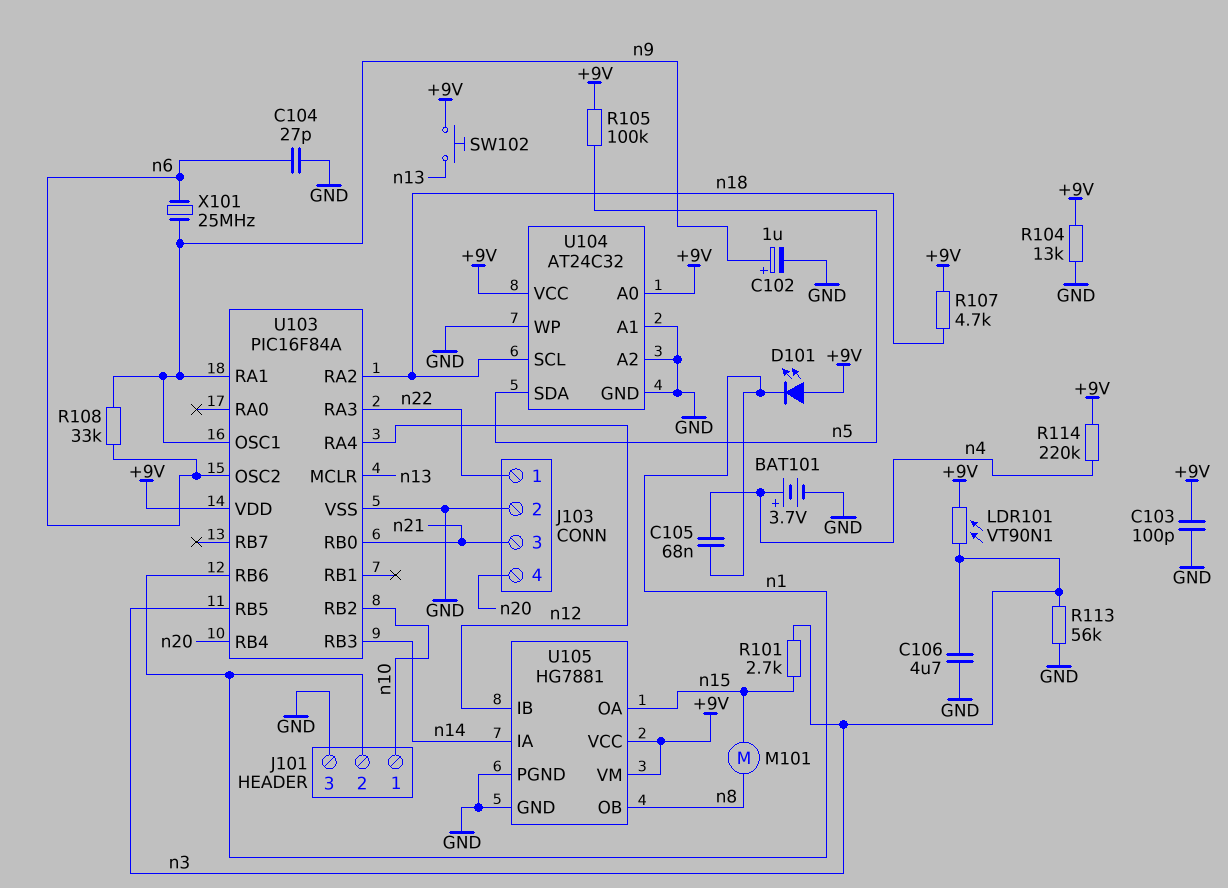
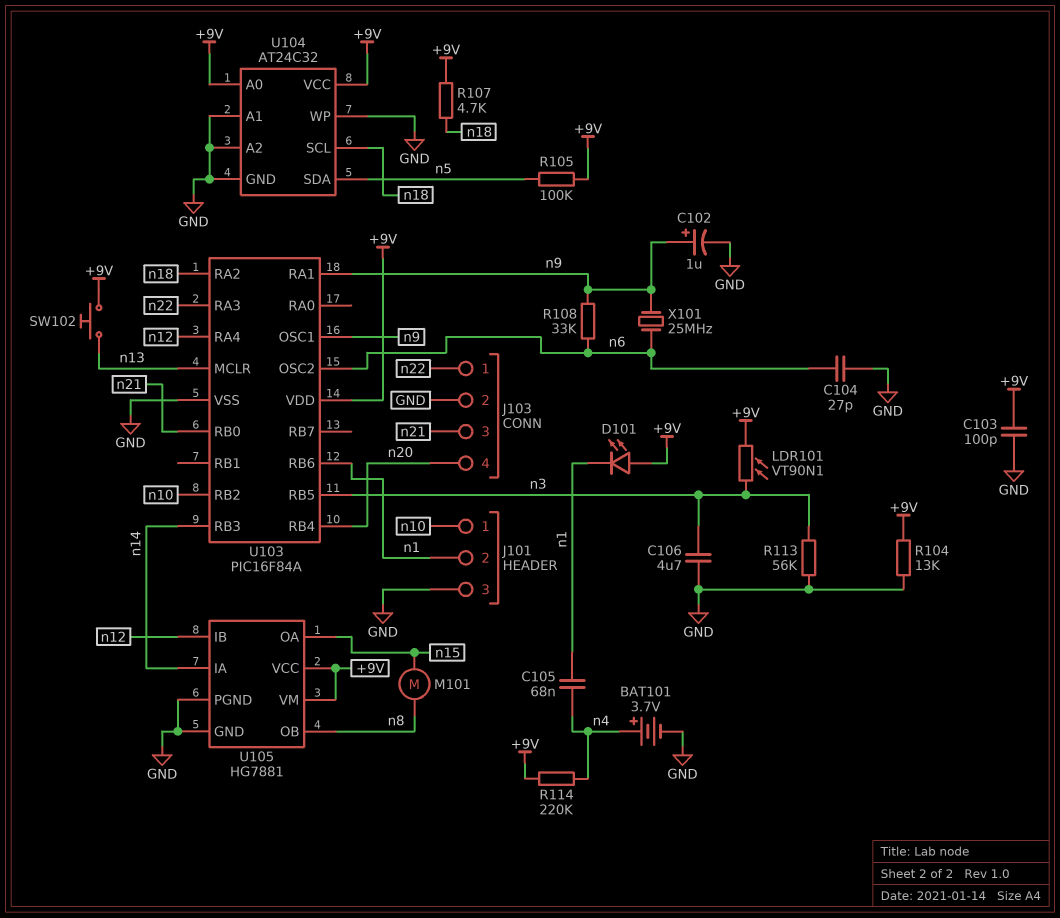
R101: 2.7k (n3, n15) -> none

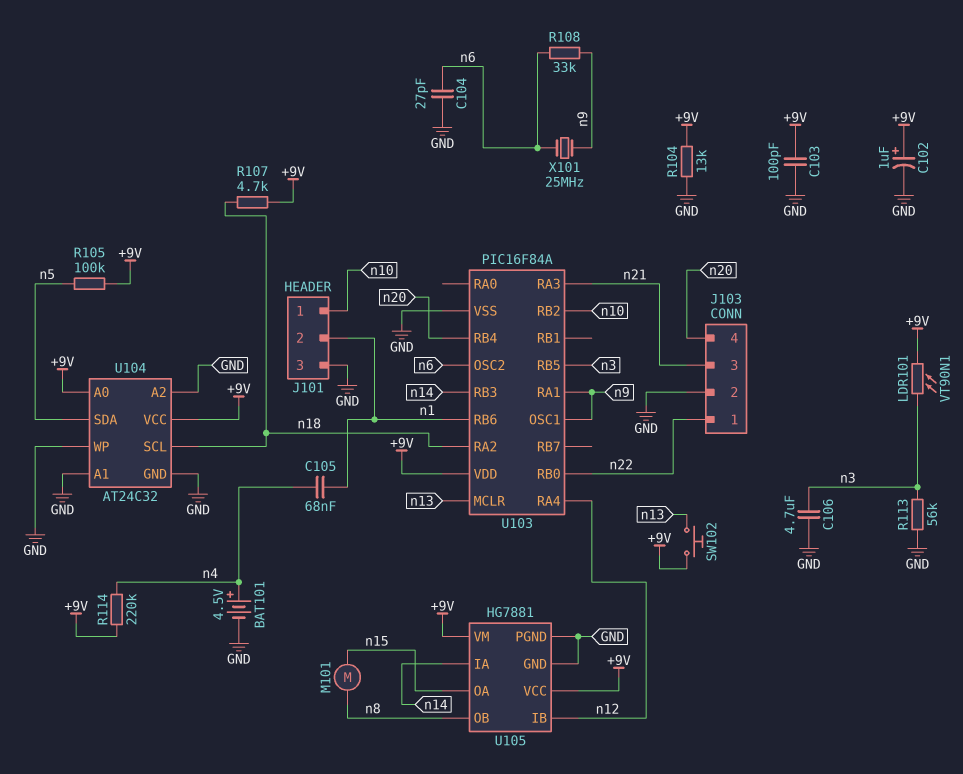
BAT101: 3.7V (plus n4, minus GND) -> 4.5V (plus n4, minus GND)
C102: 1uF (plus n9, minus GND) -> 1uF (plus +9V, minus GND)
D101: LED (A +9V, K n1) -> none
U103 pin RA3: n22 -> n21
U103 pin RB0: n21 -> n22

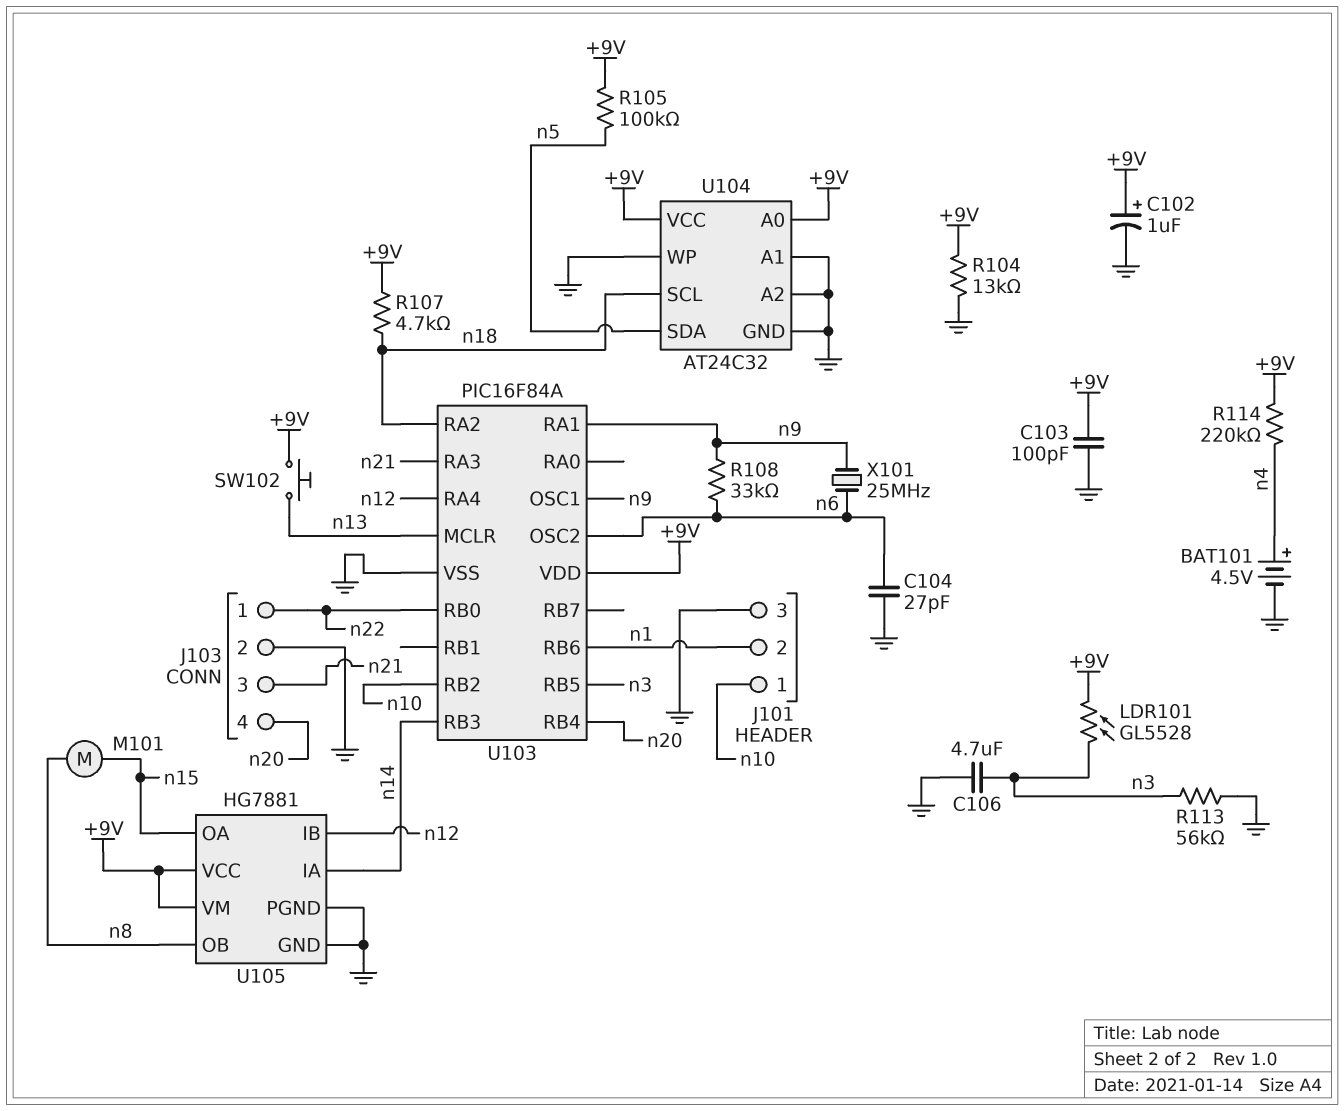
C105: 68nF (n1, n4) -> none
LDR101: VT90N1 (+9V, n3) -> GL5528 (+9V, n3)

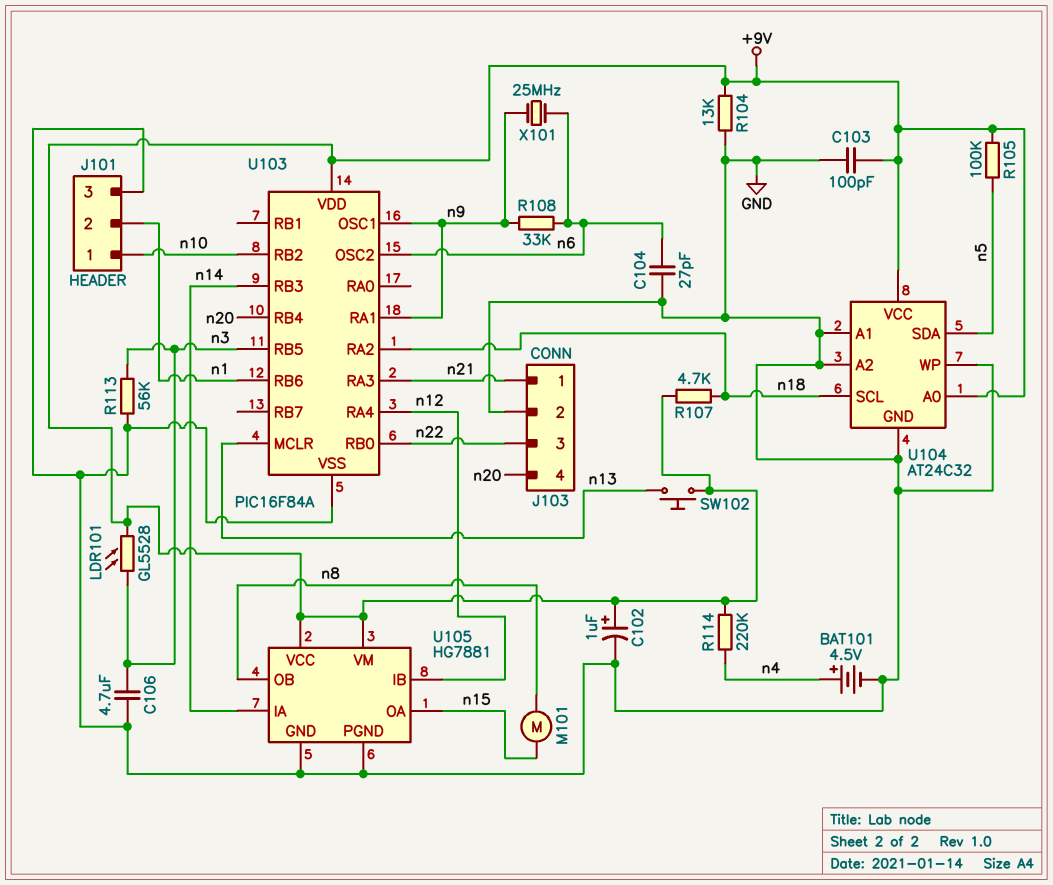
J103 pin 1: n22 -> n21
J103 pin 3: n21 -> n22

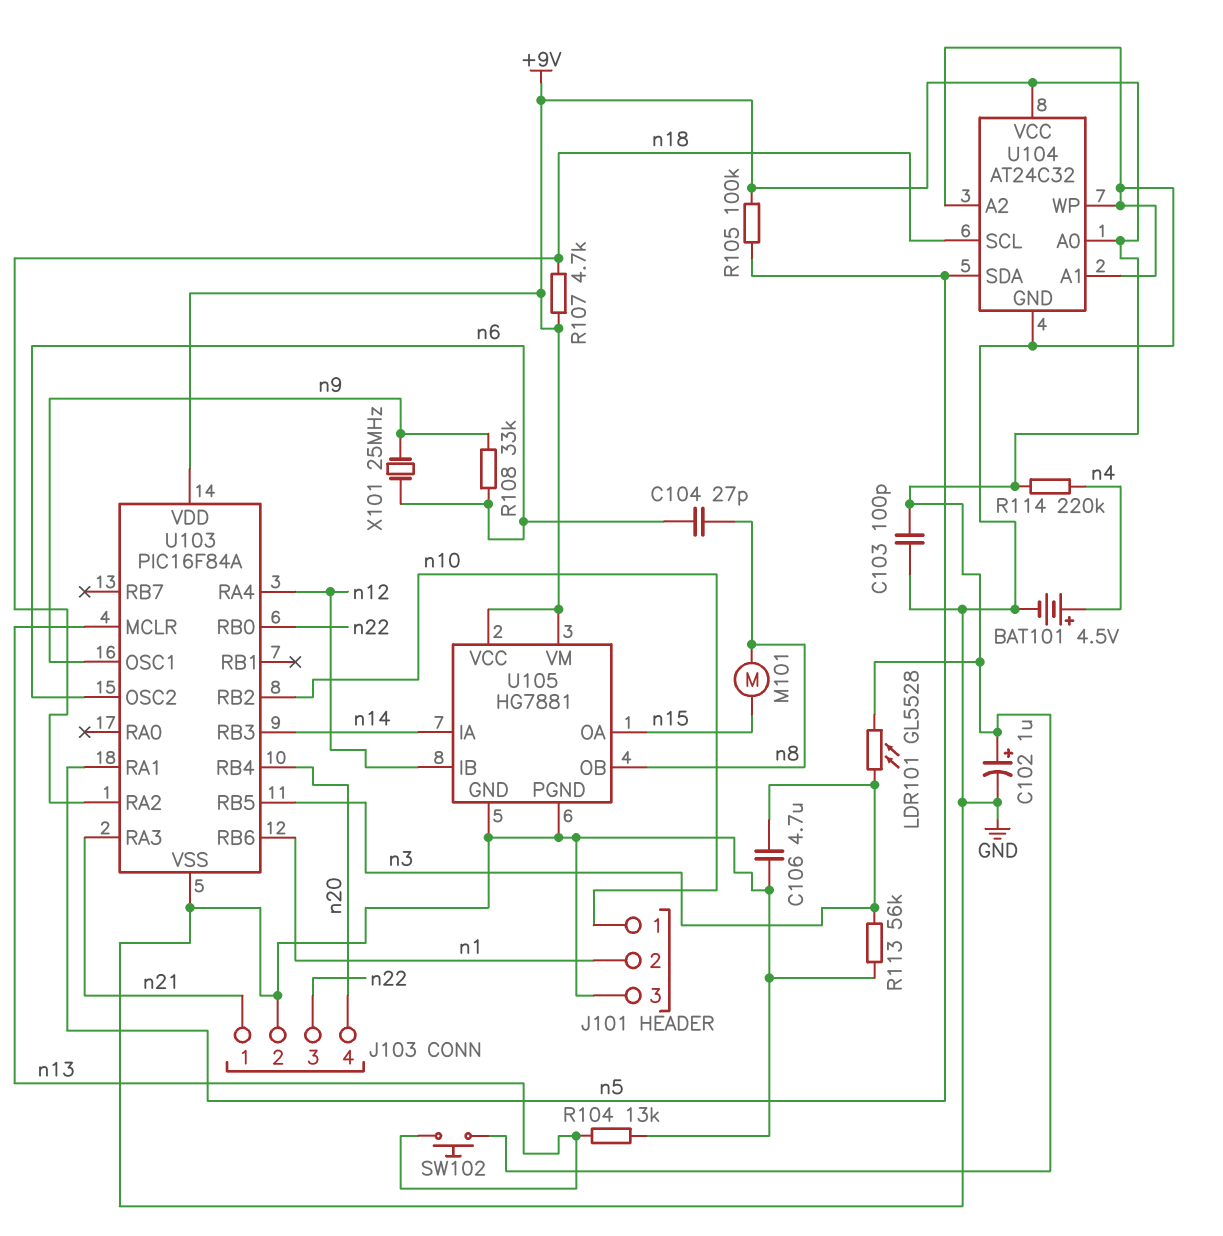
C104: 27pF (GND, n6) -> 27pF (n6, n8)
R104: 13k (+9V, GND) -> 13k (GND, n13)
U103 pin RA1: n9 -> n5

